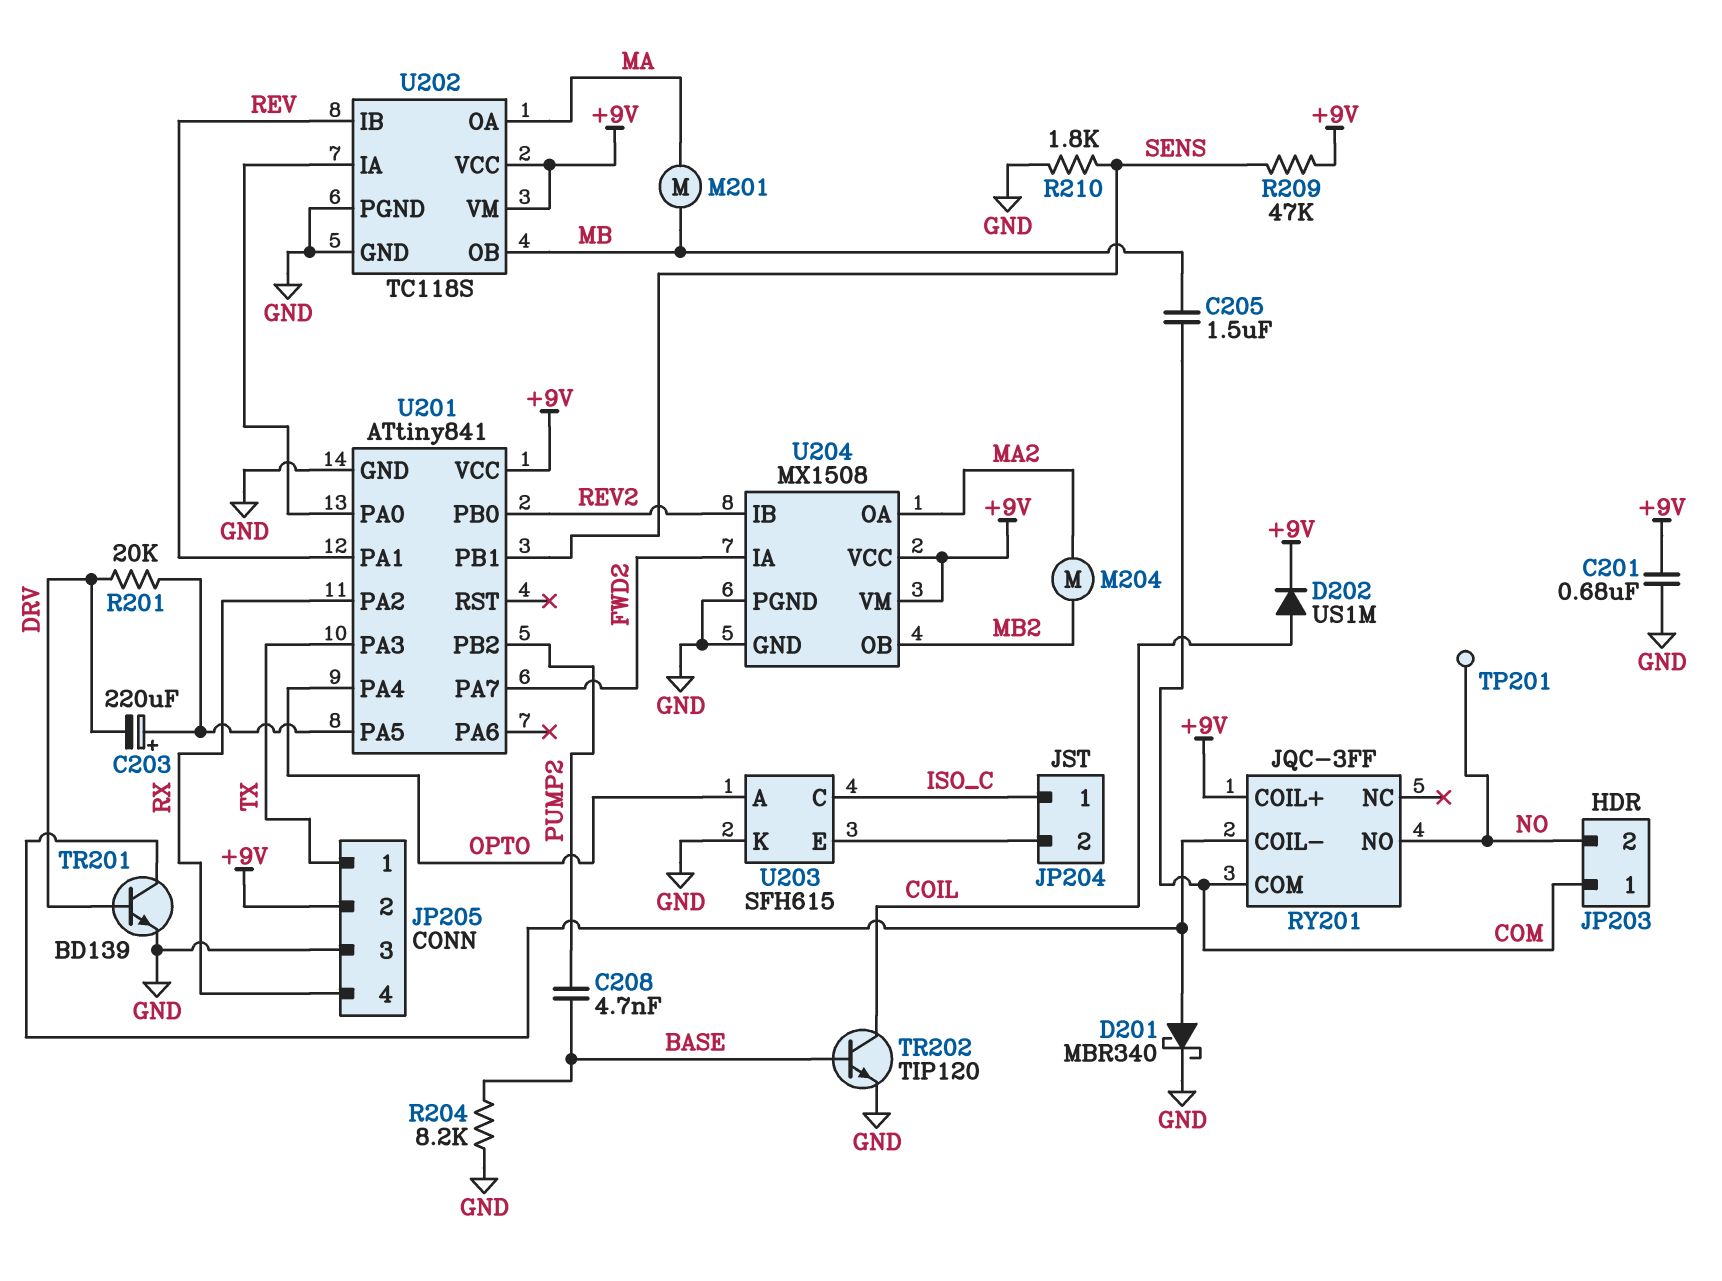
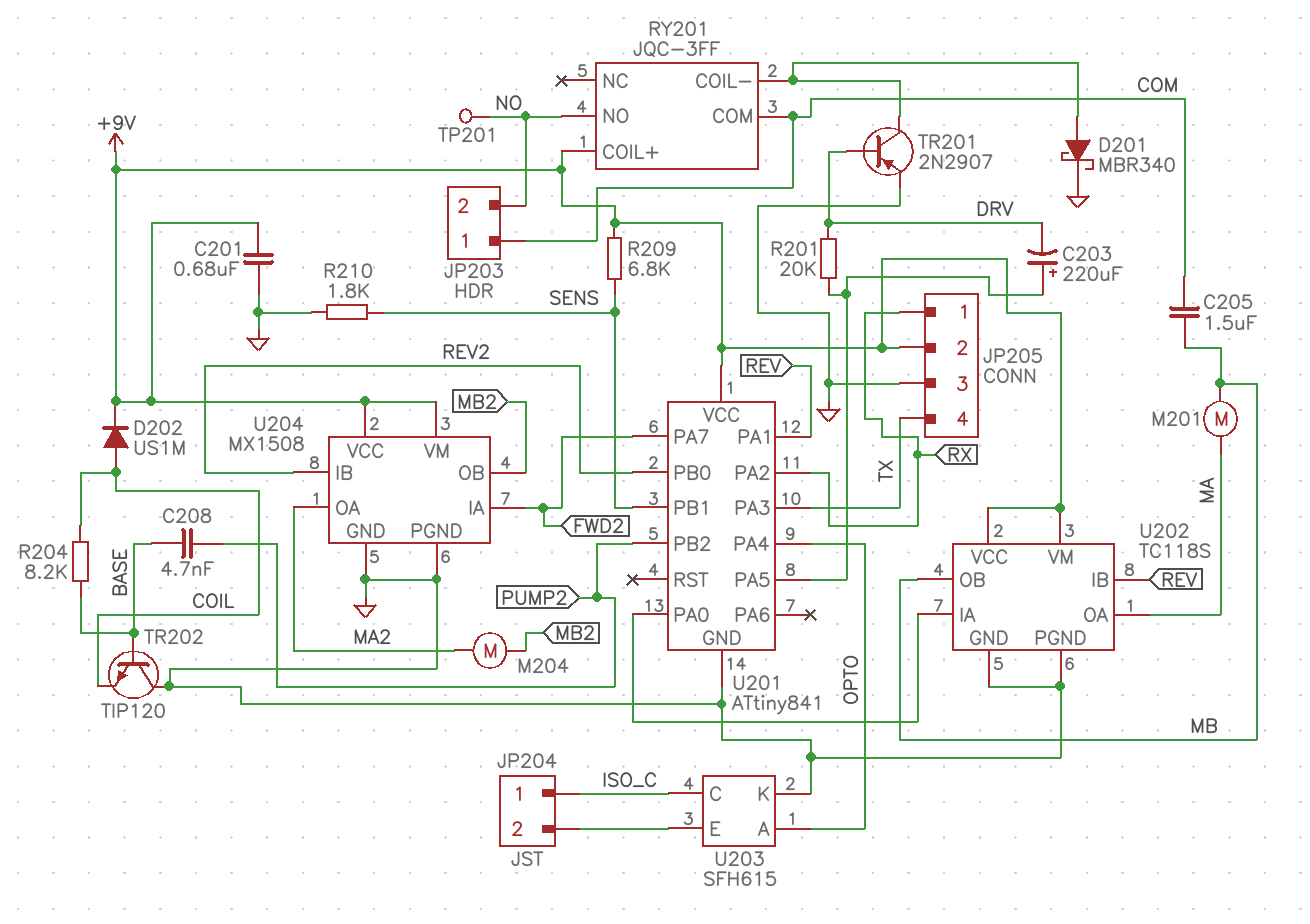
JP205 pin 1: TX -> RX
JP205 pin 4: RX -> TX
R204: 8.2k (BASE, GND) -> 8.2k (BASE, COIL)
R209: 47k (+9V, SENS) -> 6.8k (+9V, SENS)
TR201: NPN BD139 (B DRV, C RY201/COIL-, E GND) -> PNP 2N2907 (B DRV, C RY201/COIL-, E GND)
TR202: NPN TIP120 (B BASE, C COIL, E GND) -> NPN TIP120 (B BASE, C GND, E COIL)

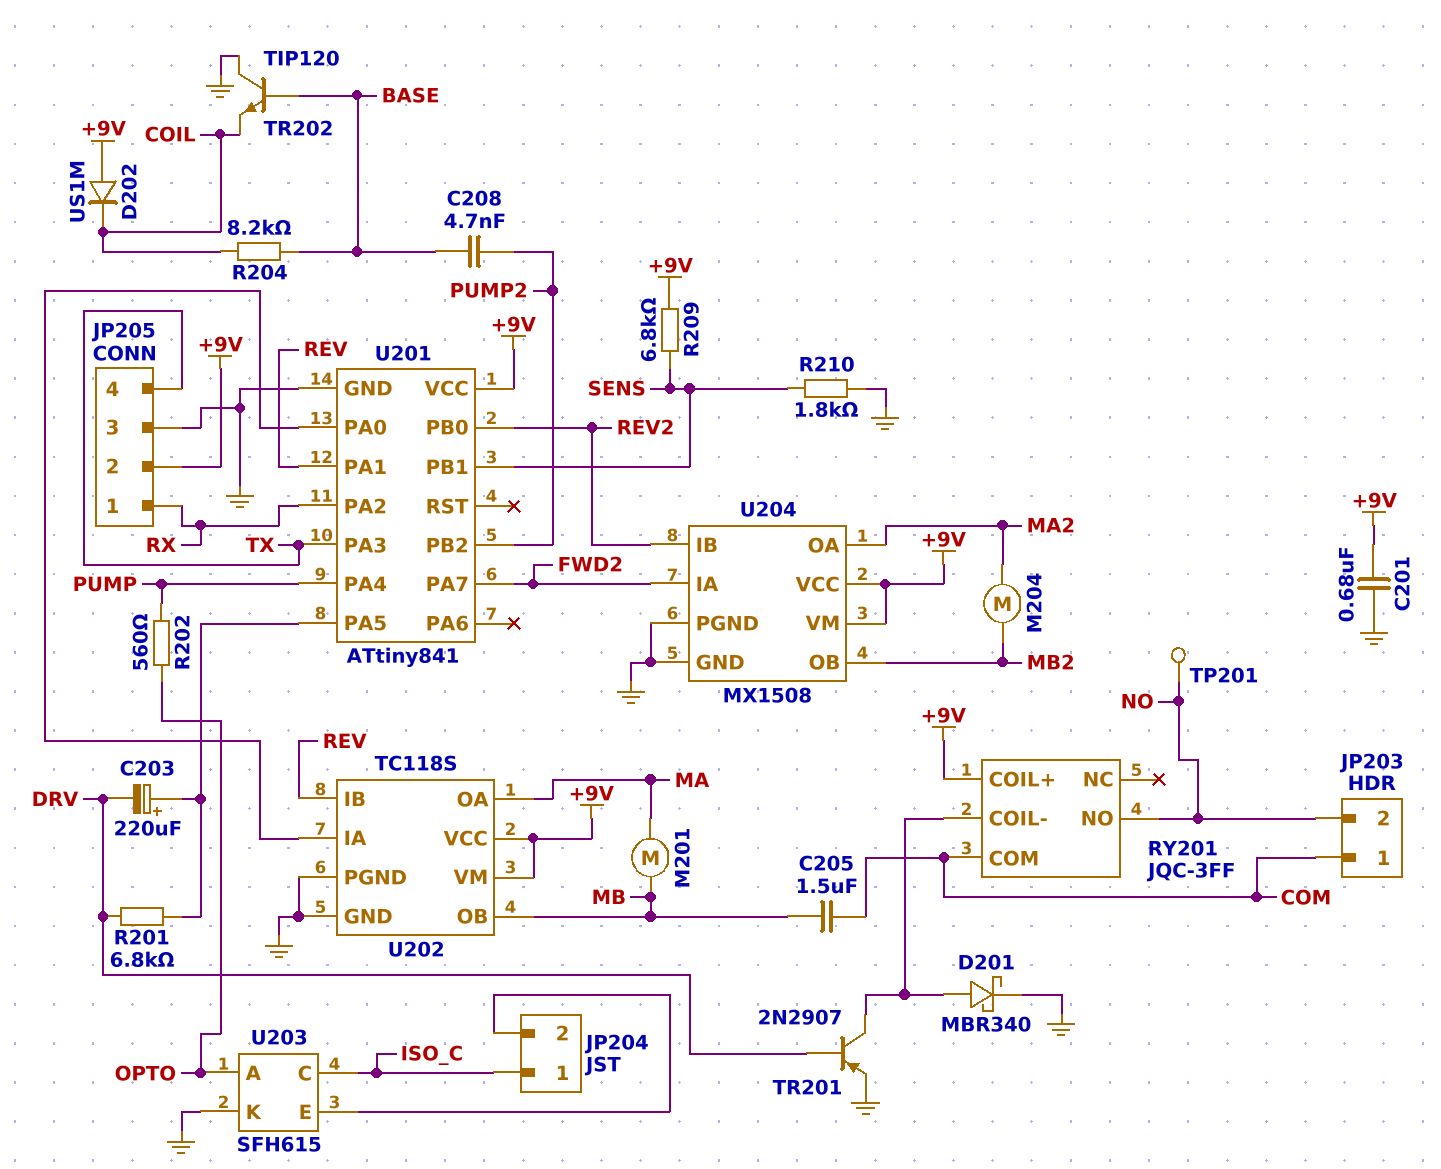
D202: diode US1M (A COIL, K +9V) -> diode US1M (A +9V, K COIL)
R201: 20k (DRV, U201/PA5) -> 6.8k (DRV, U201/PA5)
R202: none -> 560 (OPTO, PUMP)
U201 pin PA4: OPTO -> PUMP

